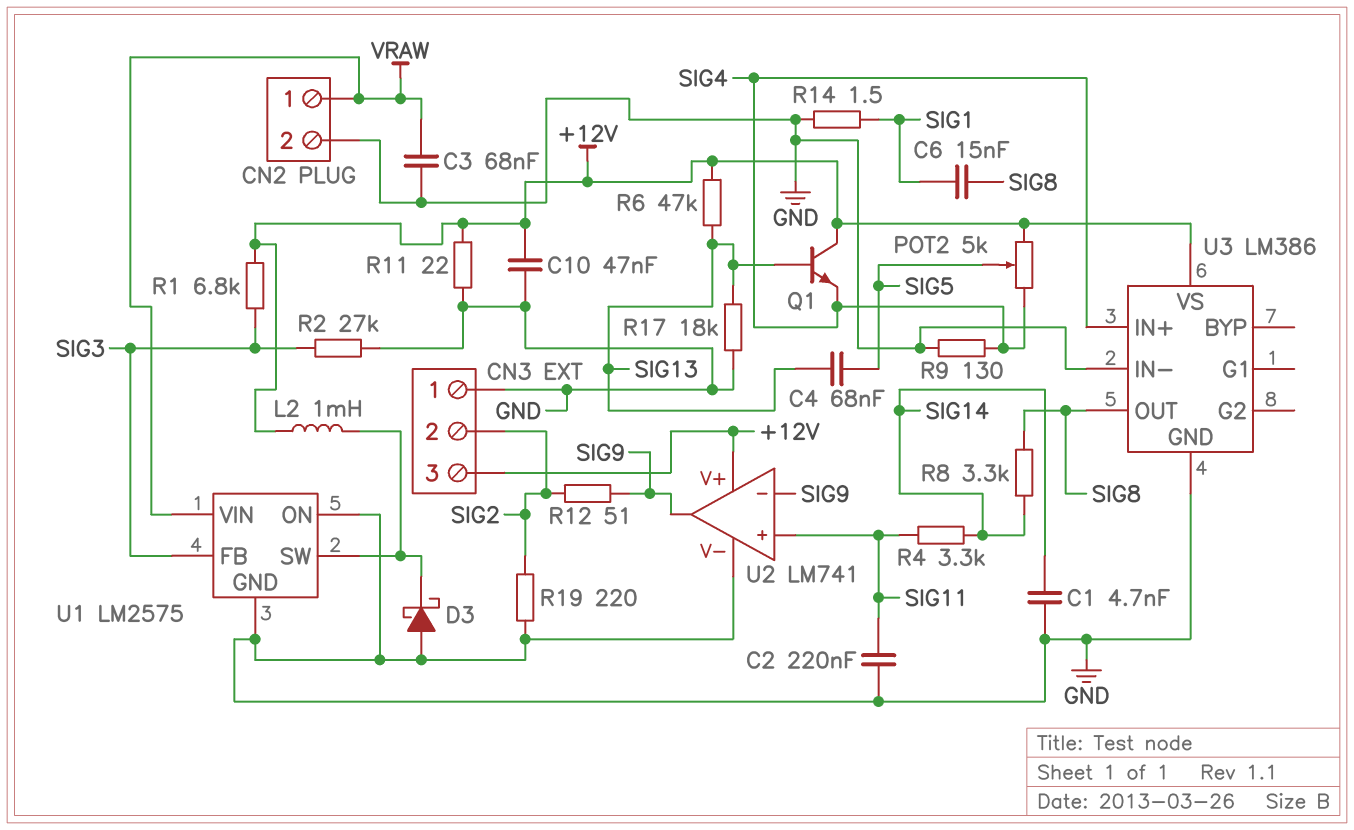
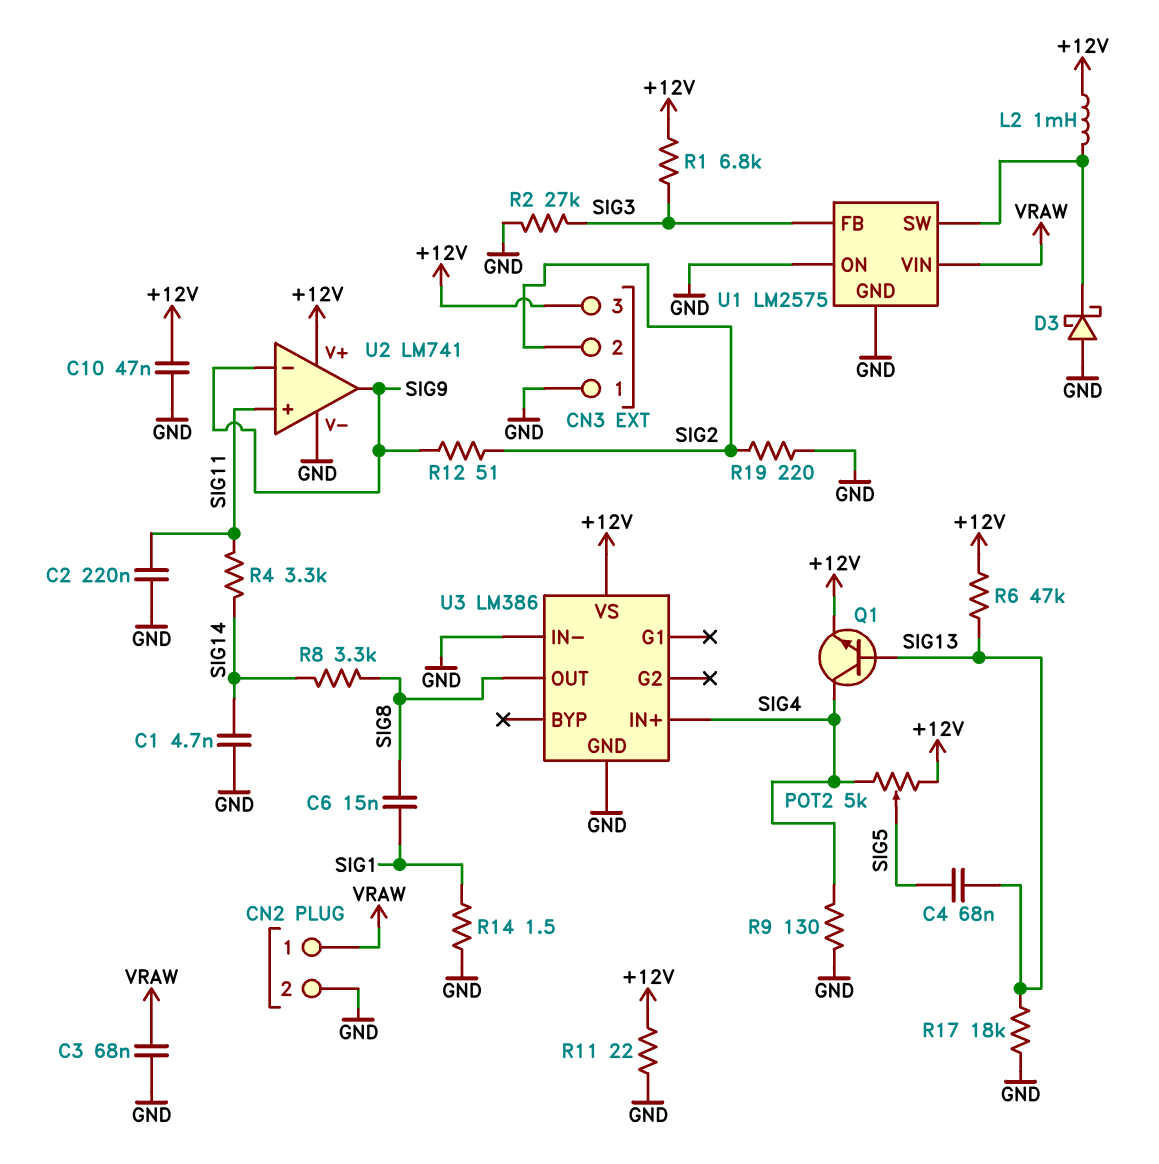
Q1: NPN (B SIG13, C +12V, E SIG4) -> NPN (B SIG13, C SIG4, E +12V)

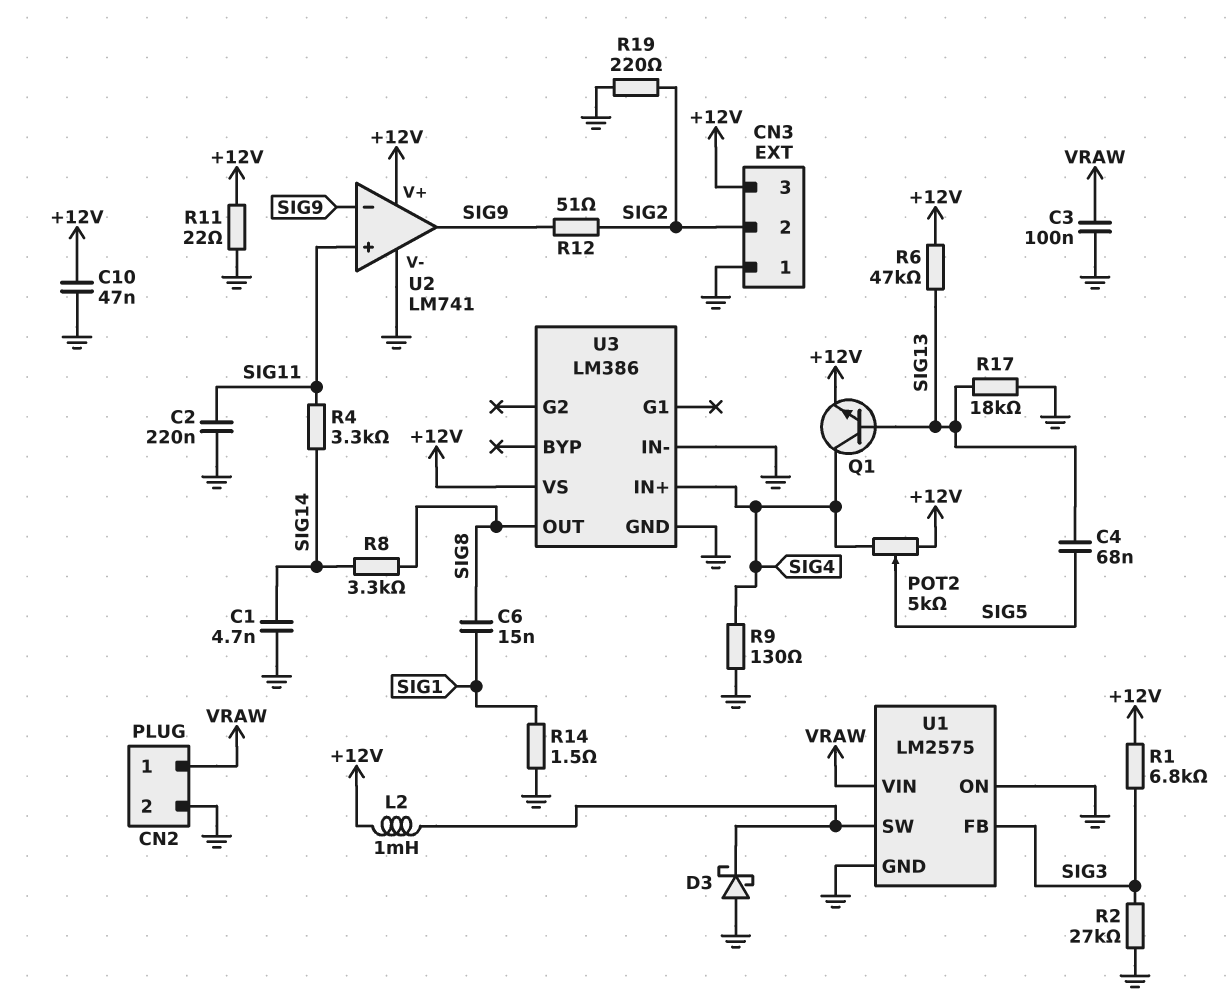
C3: 68nF (GND, VRAW) -> 100nF (GND, VRAW)

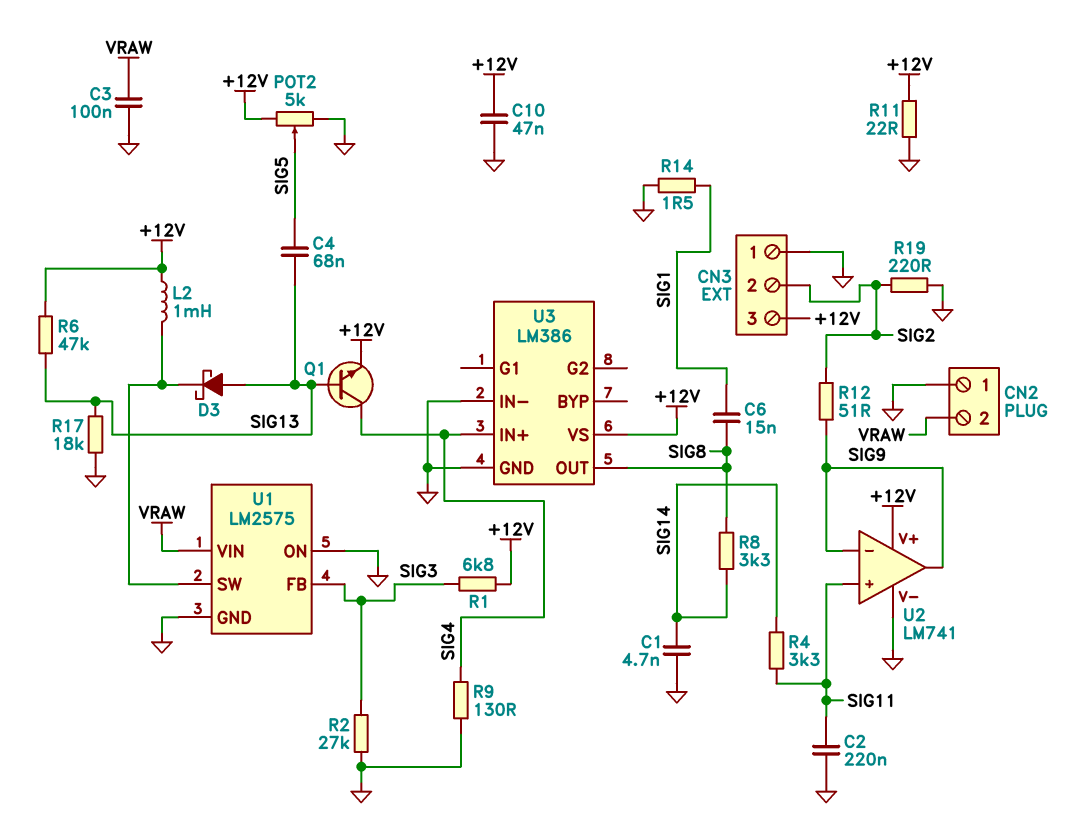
CN2 pin 1: VRAW -> GND
CN2 pin 2: GND -> VRAW
D3: schottky (A GND, K U1/SW) -> schottky (A SIG13, K U1/SW)
POT2: 5k (+12V, SIG4, wiper SIG5) -> 5k (+12V, GND, wiper SIG5)

